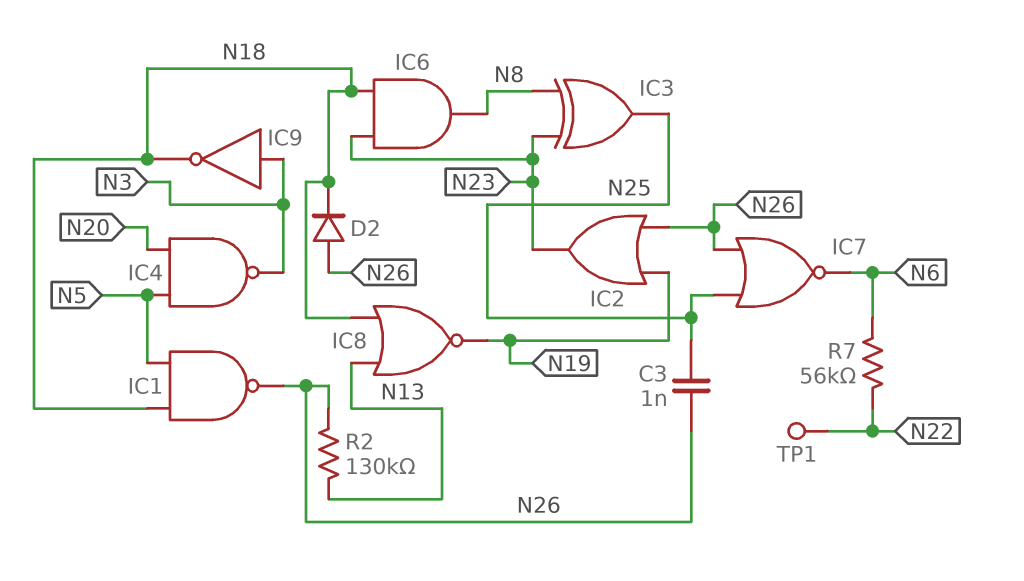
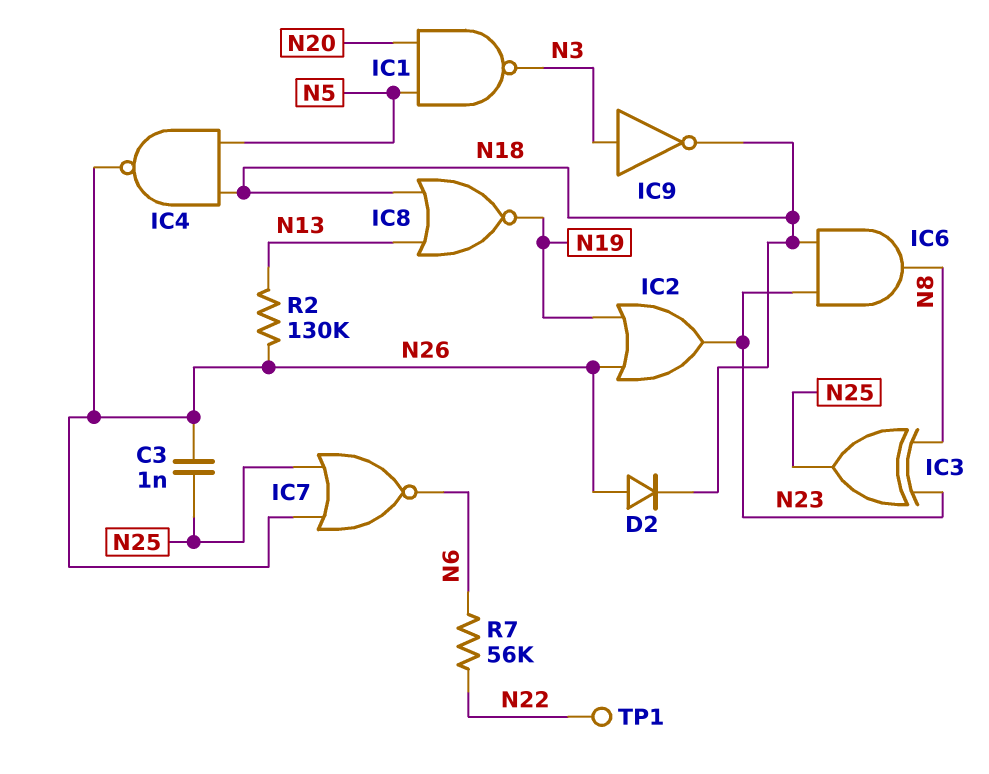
IC1: NAND (in N5, in N18, out N26) -> NAND (in N5, in N20, out N3)
IC4: NAND (in N5, in N20, out N3) -> NAND (in N5, in N18, out N26)

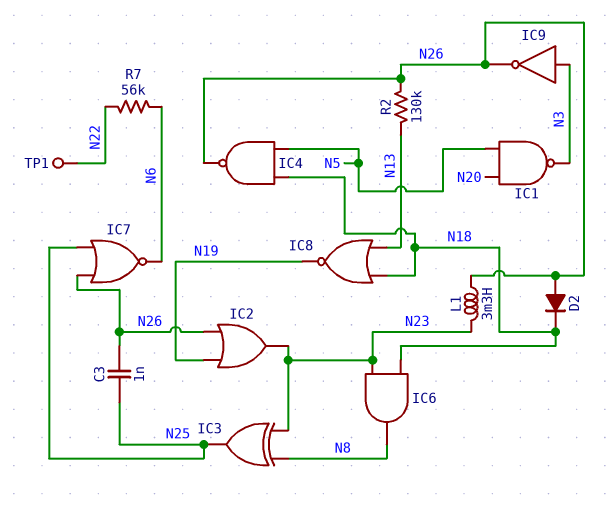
IC9: NOT (in N3, out N18) -> NOT (in N3, out N26)
L1: none -> 3.3mH (N23, N26)

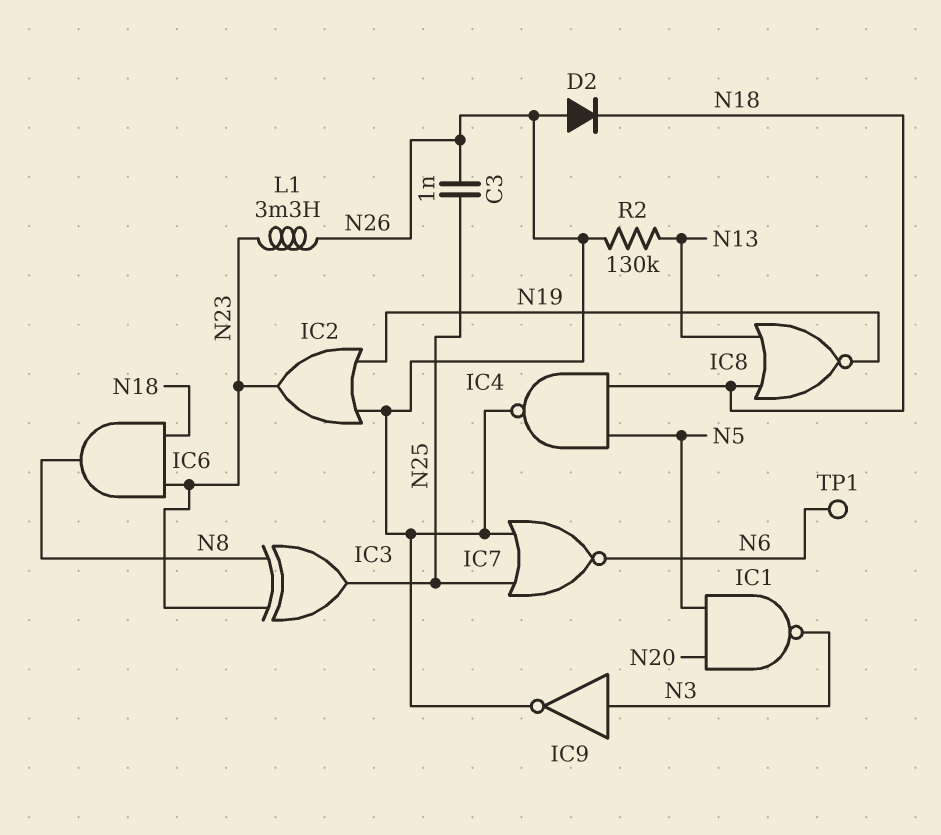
R7: 56k (N6, N22) -> none
TP1: test point (N22) -> test point (N6)

